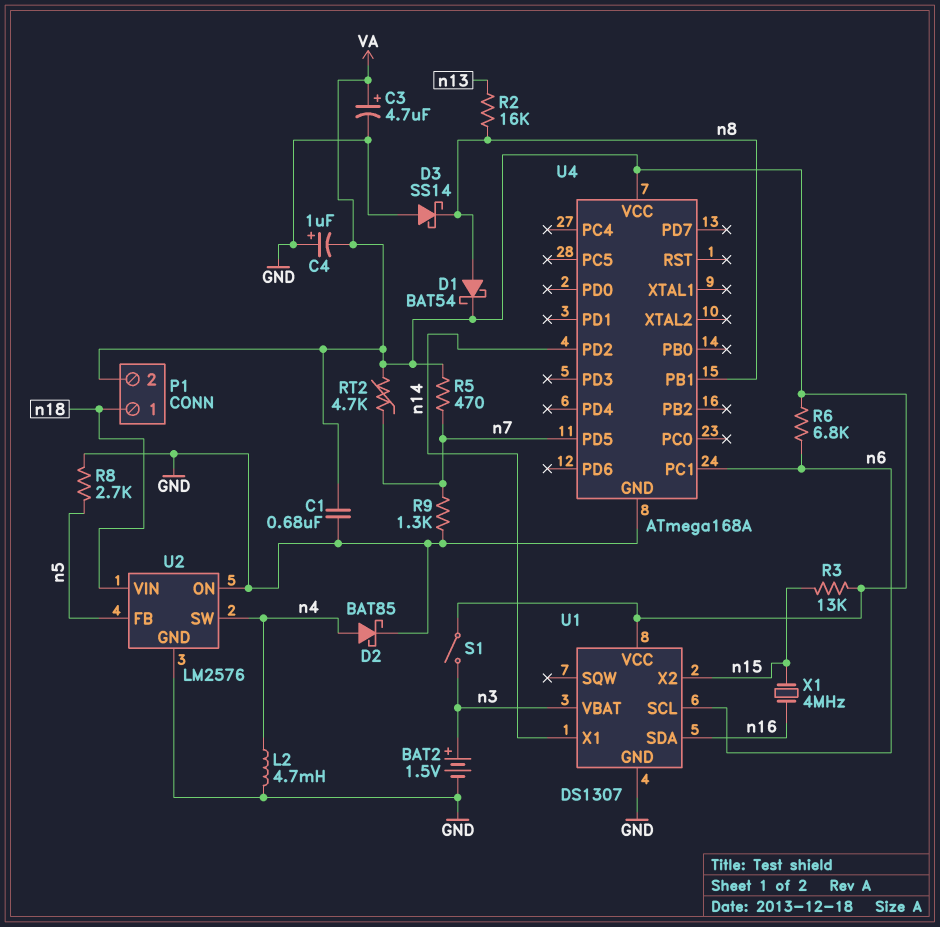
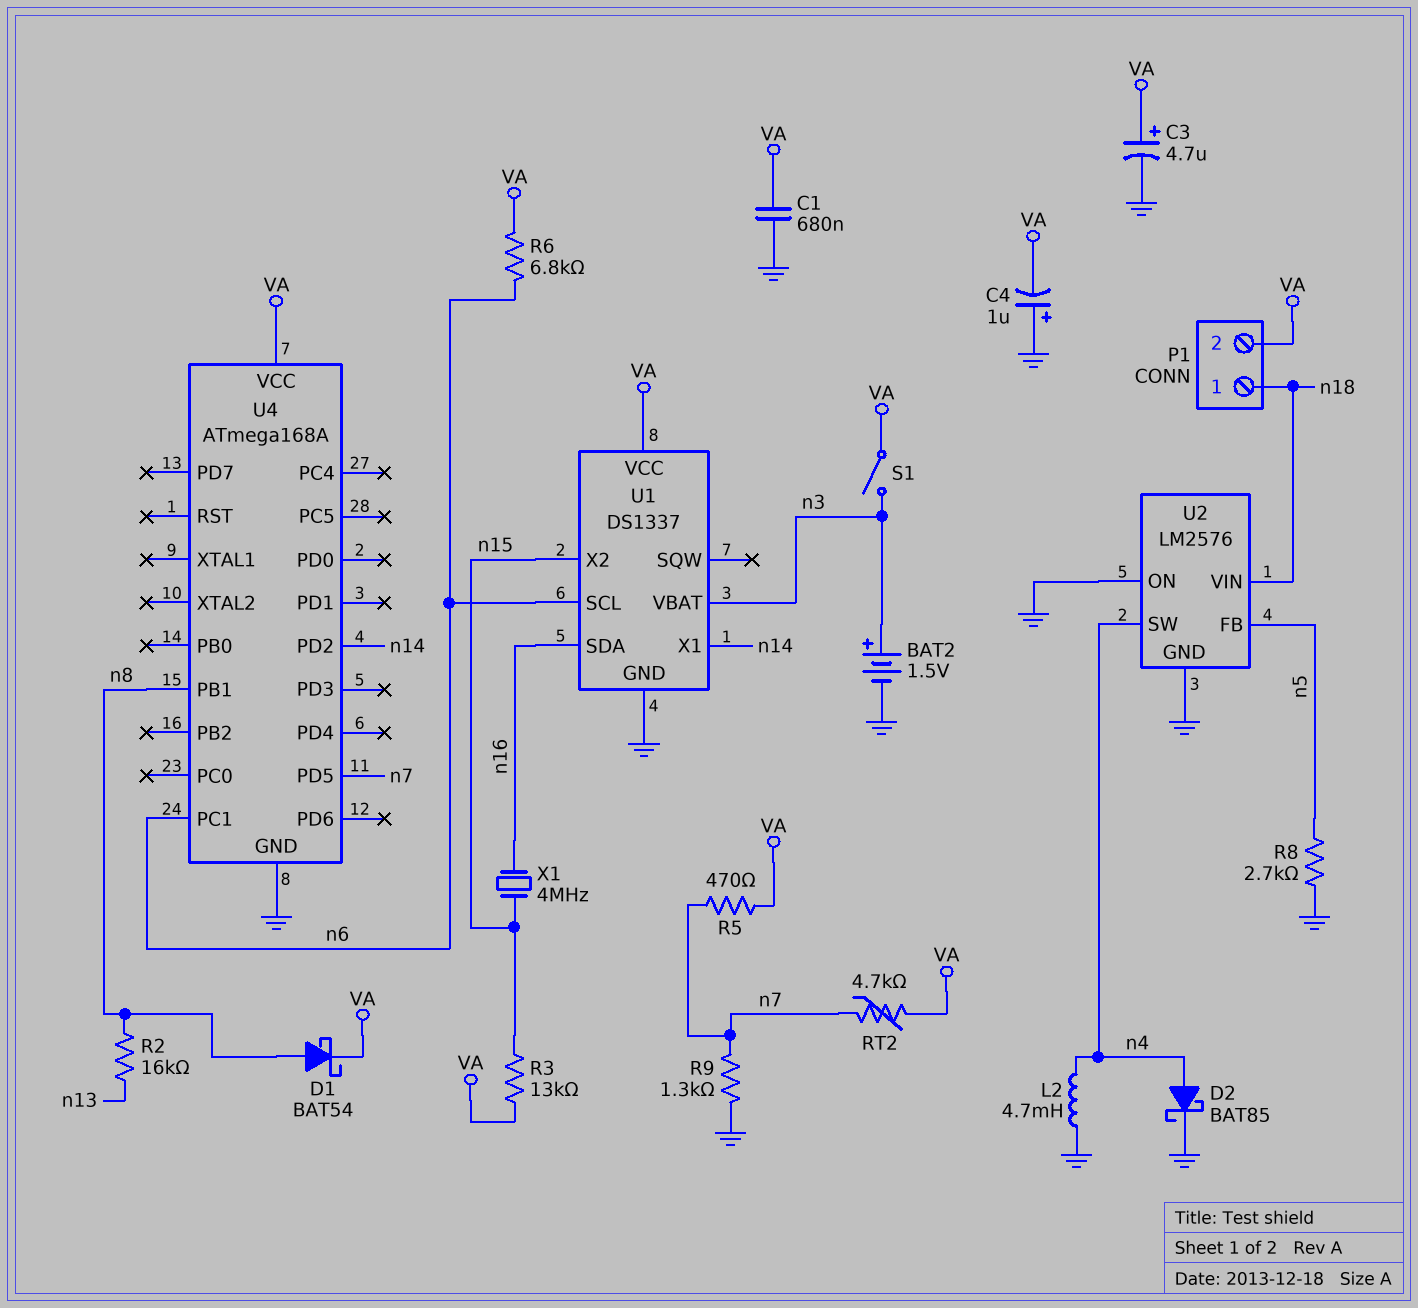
D3: schottky SS14 (A GND, K n8) -> none
U1: DS1307 -> DS1337

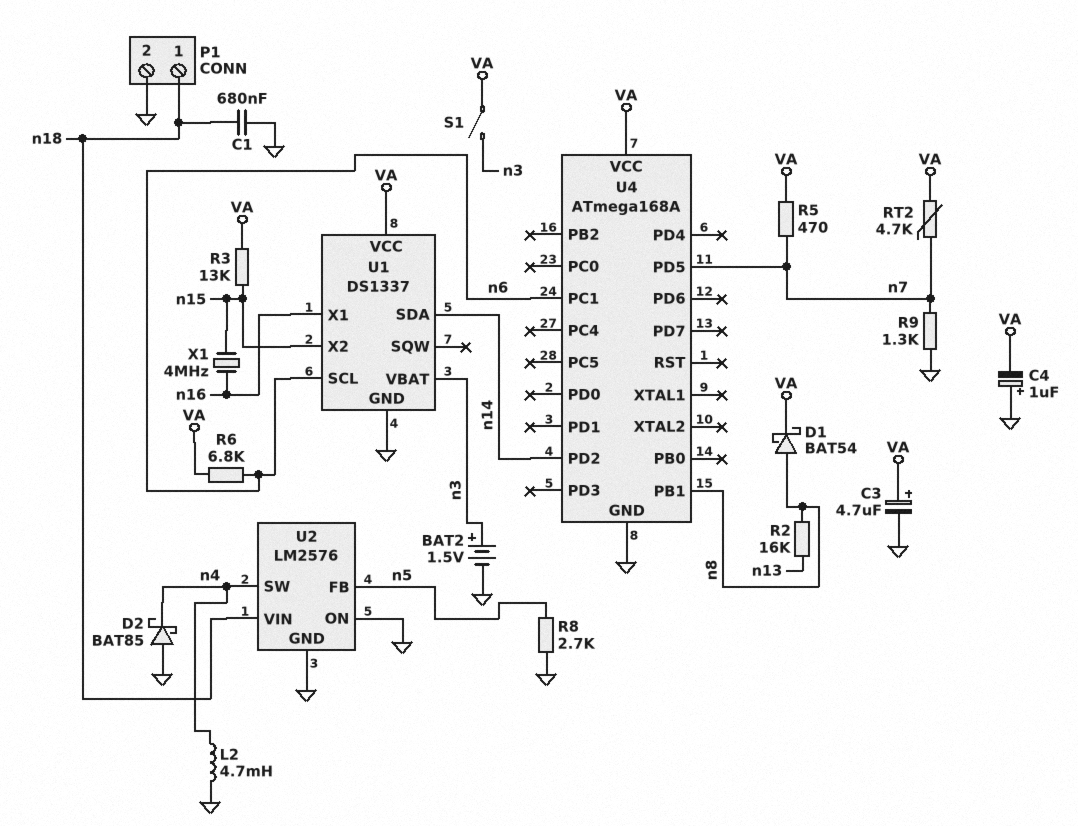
C1: 680nF (GND, VA) -> 680nF (GND, n18)
D2: schottky BAT85 (A n4, K GND) -> schottky BAT85 (A GND, K n4)
P1 pin 2: VA -> GND
U1 pin SDA: n16 -> n14
U1 pin X1: n14 -> n16

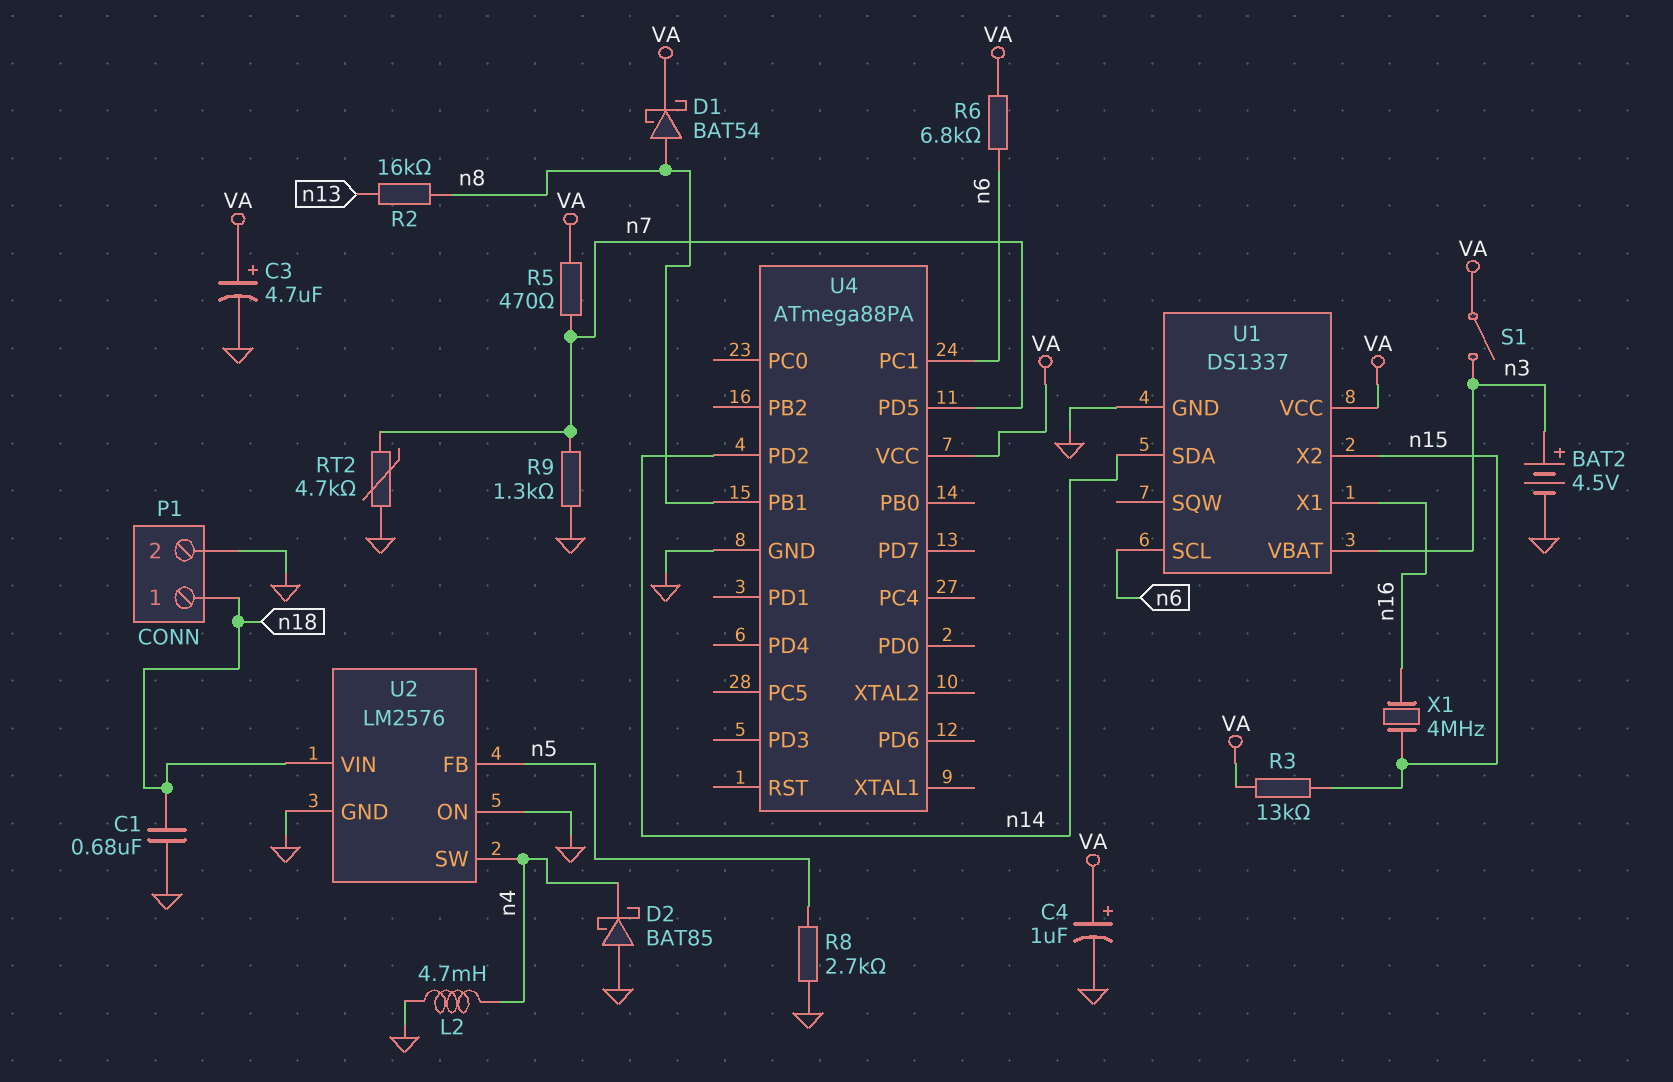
BAT2: 1.5V (plus n3, minus GND) -> 4.5V (plus n3, minus GND)
C4: 1uF (plus GND, minus VA) -> 1uF (plus VA, minus GND)
RT2: 4.7k (VA, n7) -> 4.7k (GND, n7)
U4: ATmega168A -> ATmega88PA

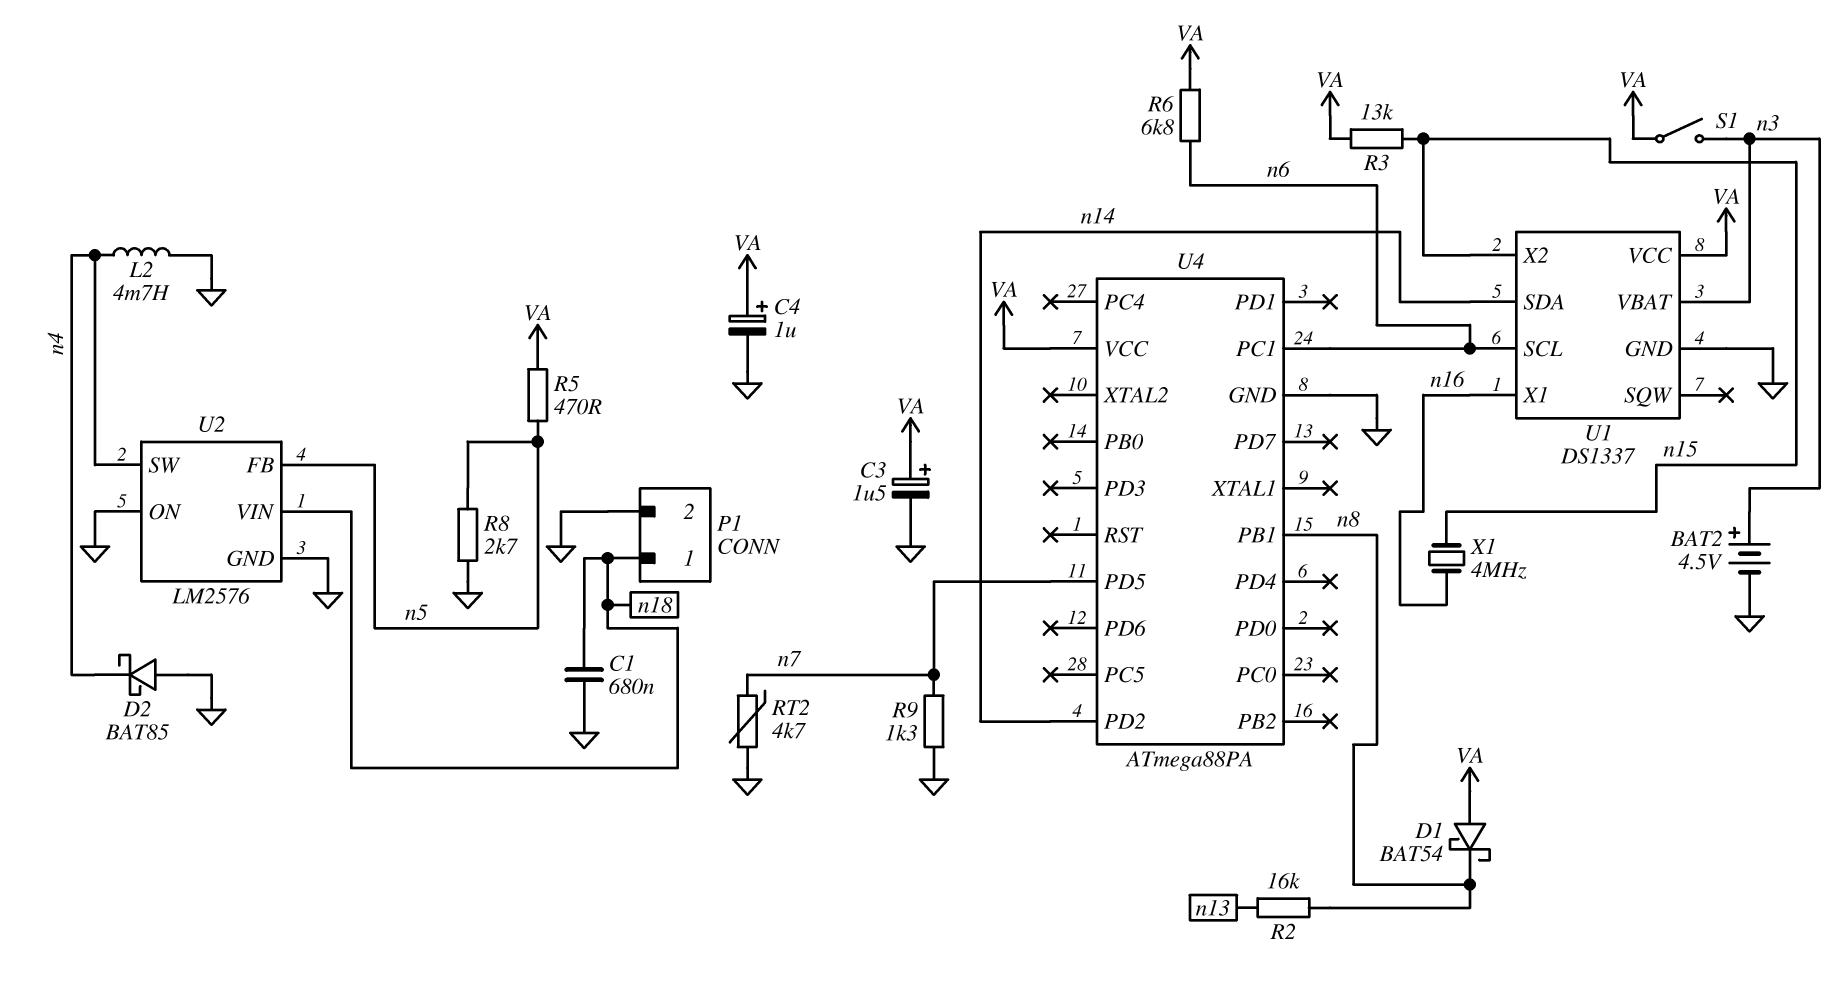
C3: 4.7uF (plus VA, minus GND) -> 1.5uF (plus VA, minus GND)
D1: schottky BAT54 (A n8, K VA) -> schottky BAT54 (A VA, K n8)
R5: 470 (VA, n7) -> 470 (VA, n5)

